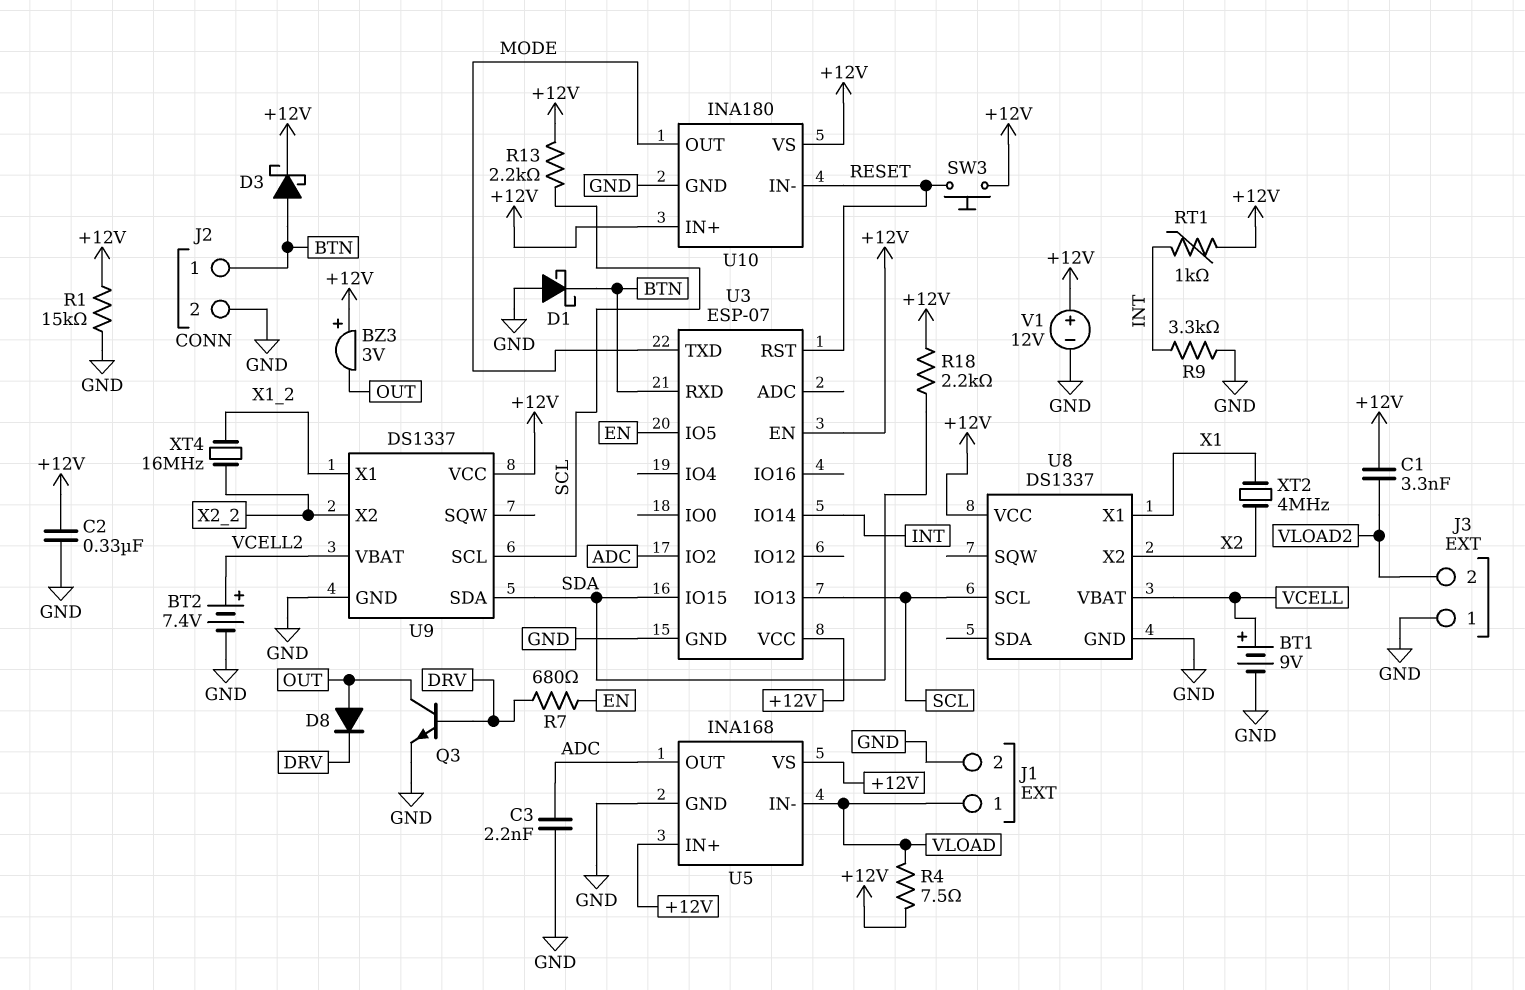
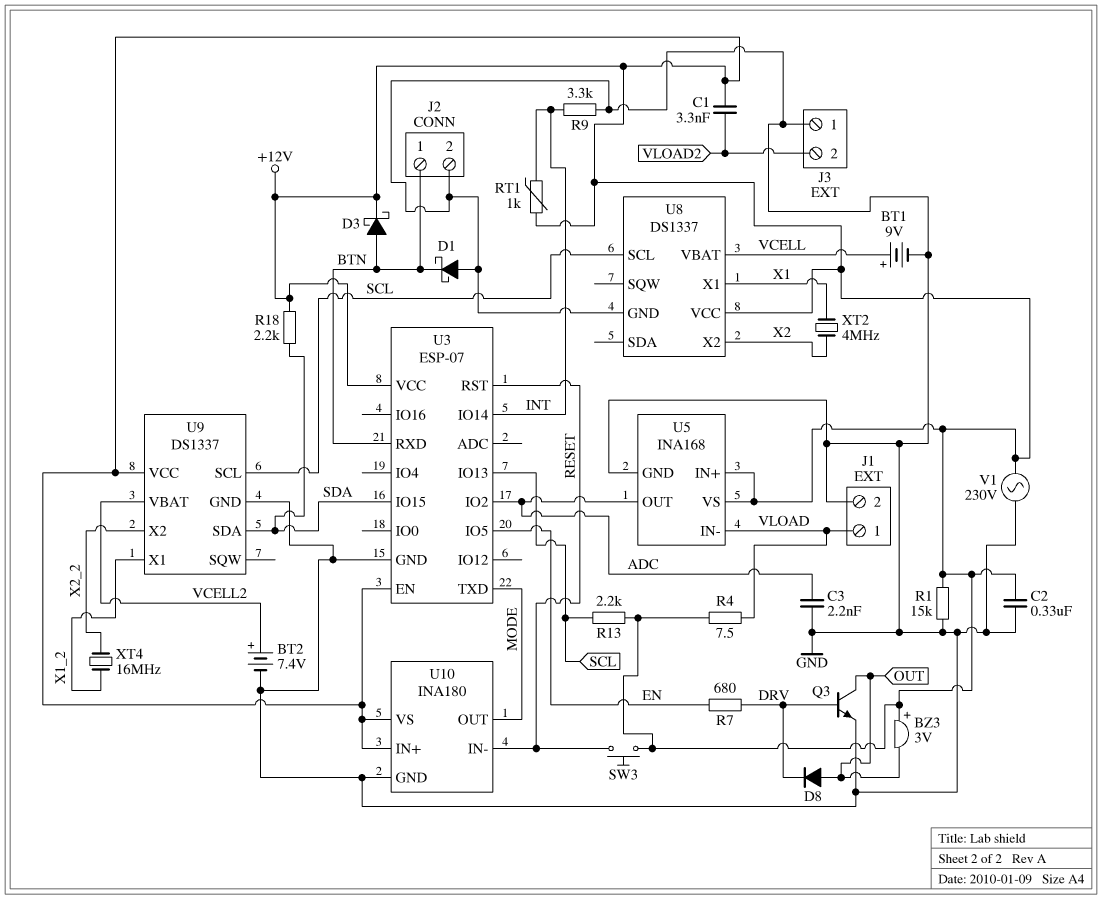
V1: 12V (plus +12V, minus GND) -> AC 230V (+12V, GND)

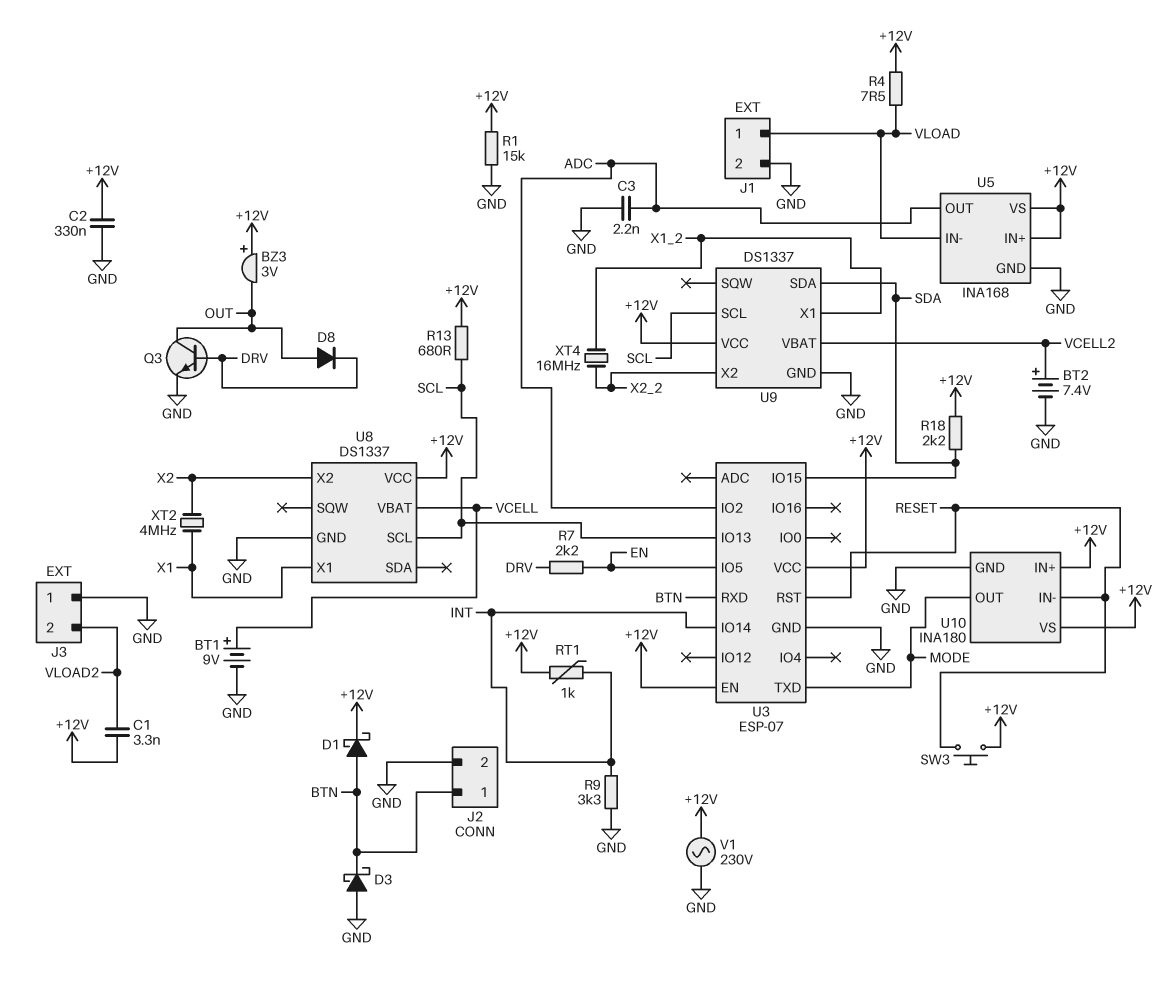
D1: schottky (A GND, K BTN) -> schottky (A BTN, K +12V)
D3: schottky (A BTN, K +12V) -> schottky (A GND, K BTN)
R7: 680 (DRV, EN) -> 2.2k (DRV, EN)
R13: 2.2k (+12V, SCL) -> 680 (+12V, SCL)

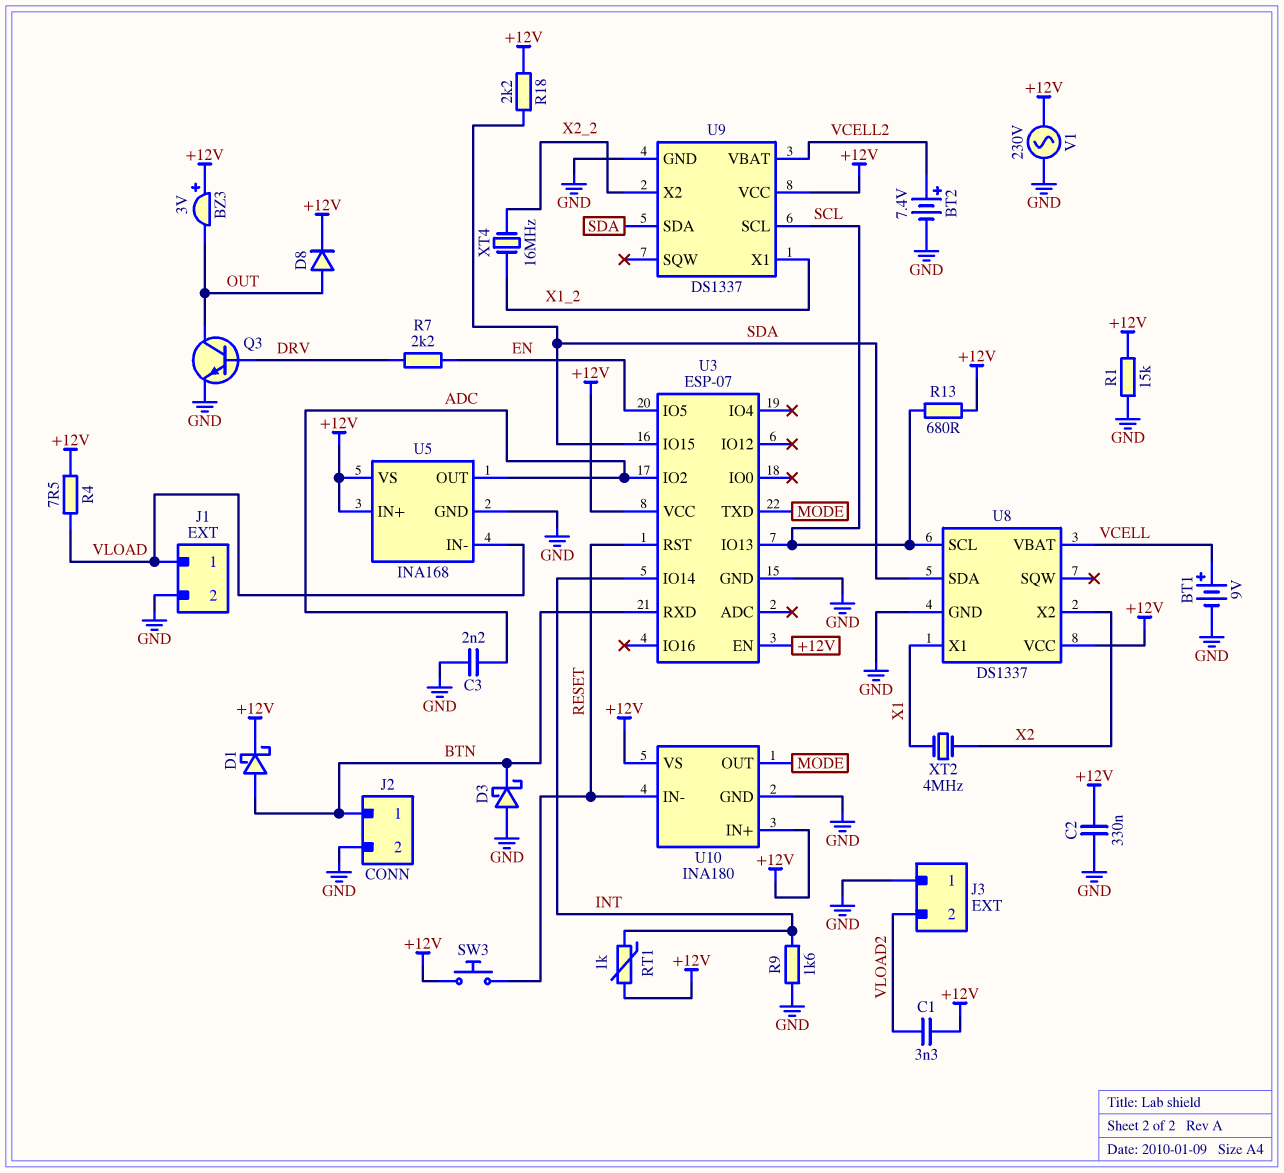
D8: diode (A OUT, K DRV) -> diode (A OUT, K +12V)
R9: 3.3k (GND, INT) -> 1.6k (GND, INT)
U8 pin SDA: none -> SDA

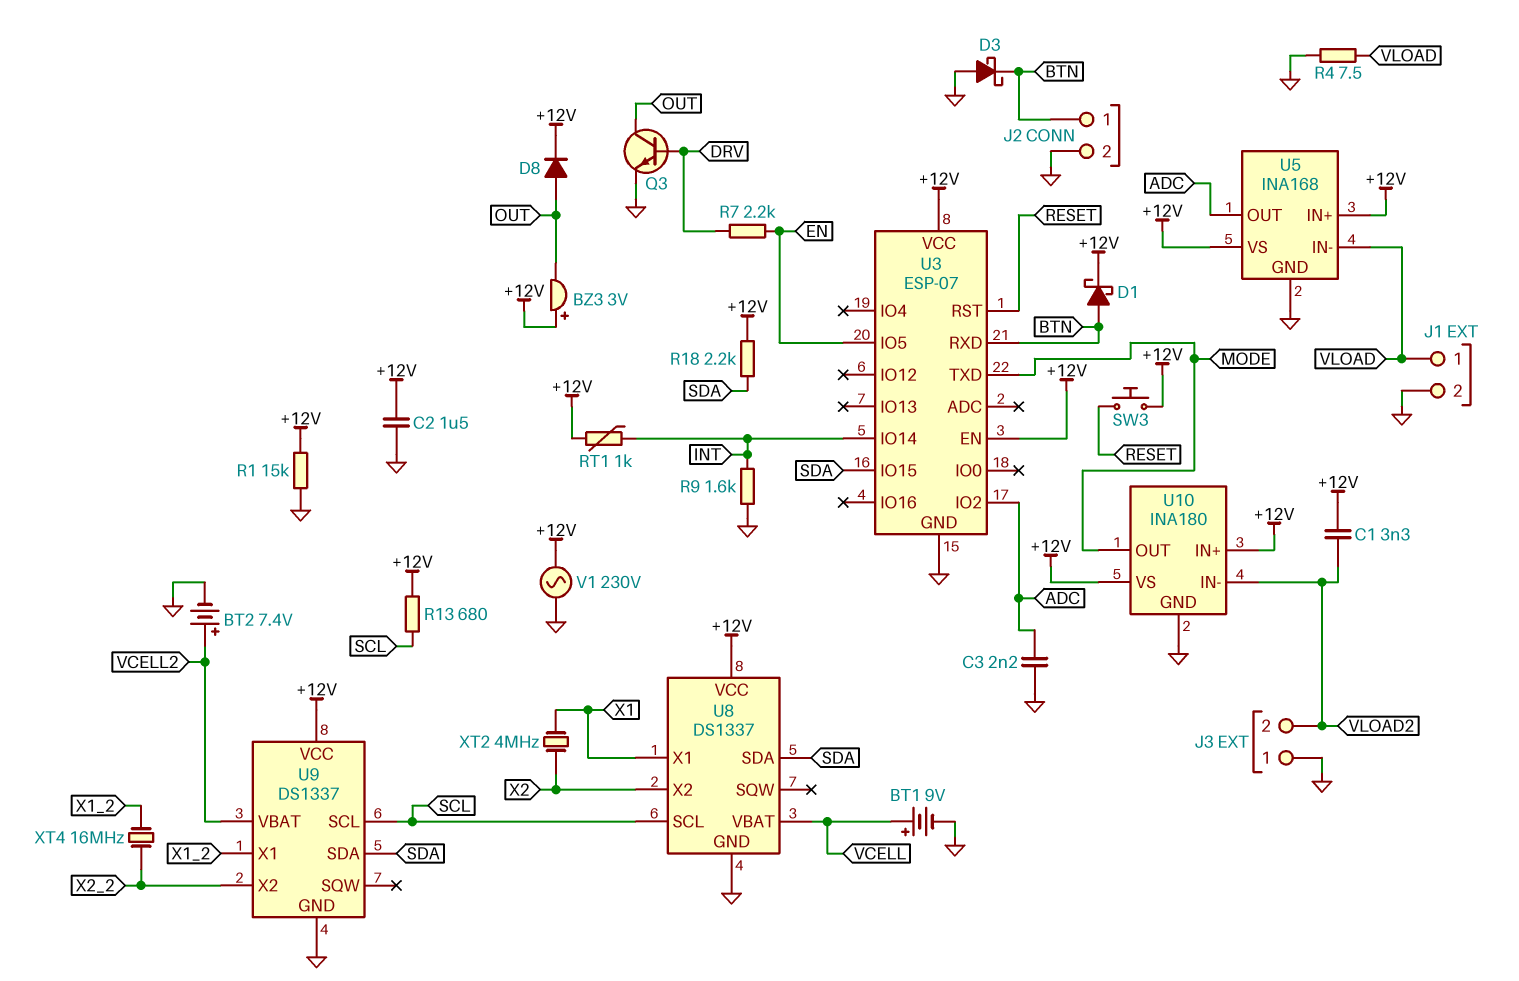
C2: 330nF (+12V, GND) -> 1.5uF (+12V, GND)
R4: 7.5 (+12V, VLOAD) -> 7.5 (GND, VLOAD)
U3 pin IO13: SCL -> none
U10 pin IN-: RESET -> VLOAD2

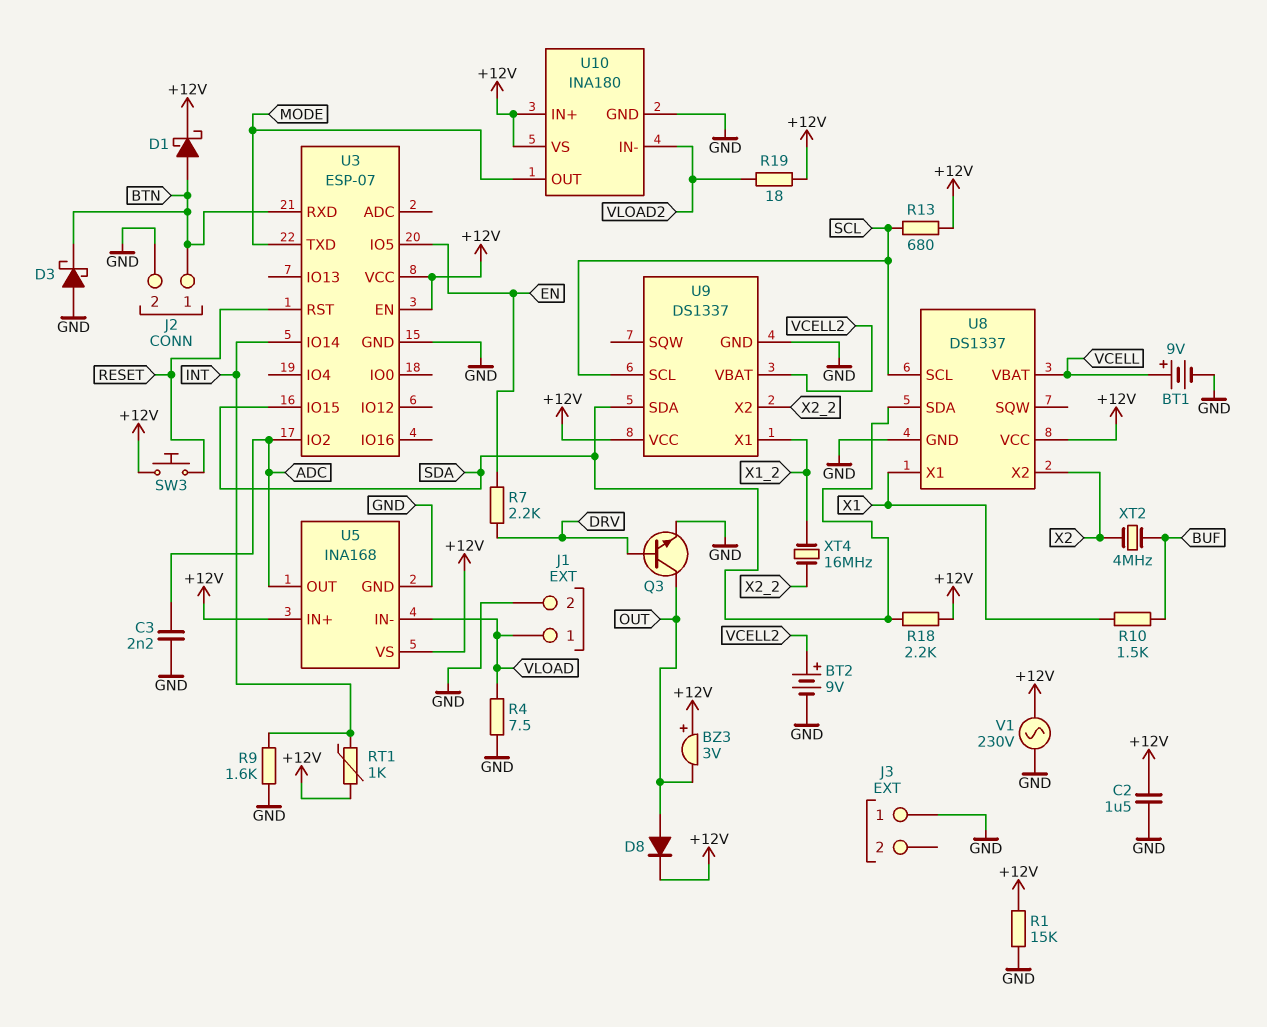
BT2: 7.4V (plus VCELL2, minus GND) -> 9V (plus VCELL2, minus GND)
C1: 3.3nF (+12V, VLOAD2) -> none
J3 pin 2: VLOAD2 -> none
R10: none -> 1.5k (BUF, X1)
R19: none -> 18 (+12V, VLOAD2)
XT2: 4MHz (X1, X2) -> 4MHz (BUF, X2)

